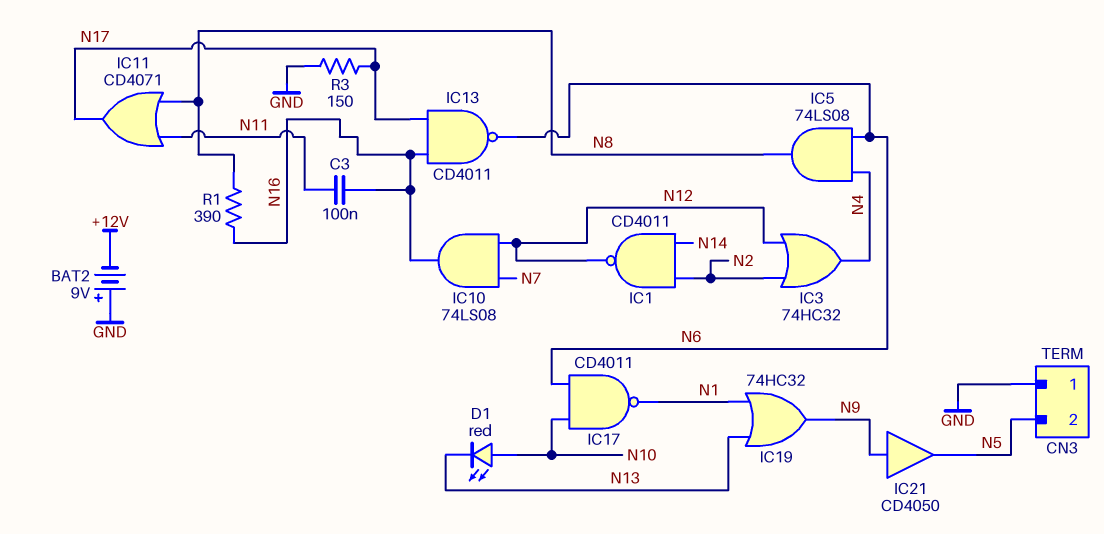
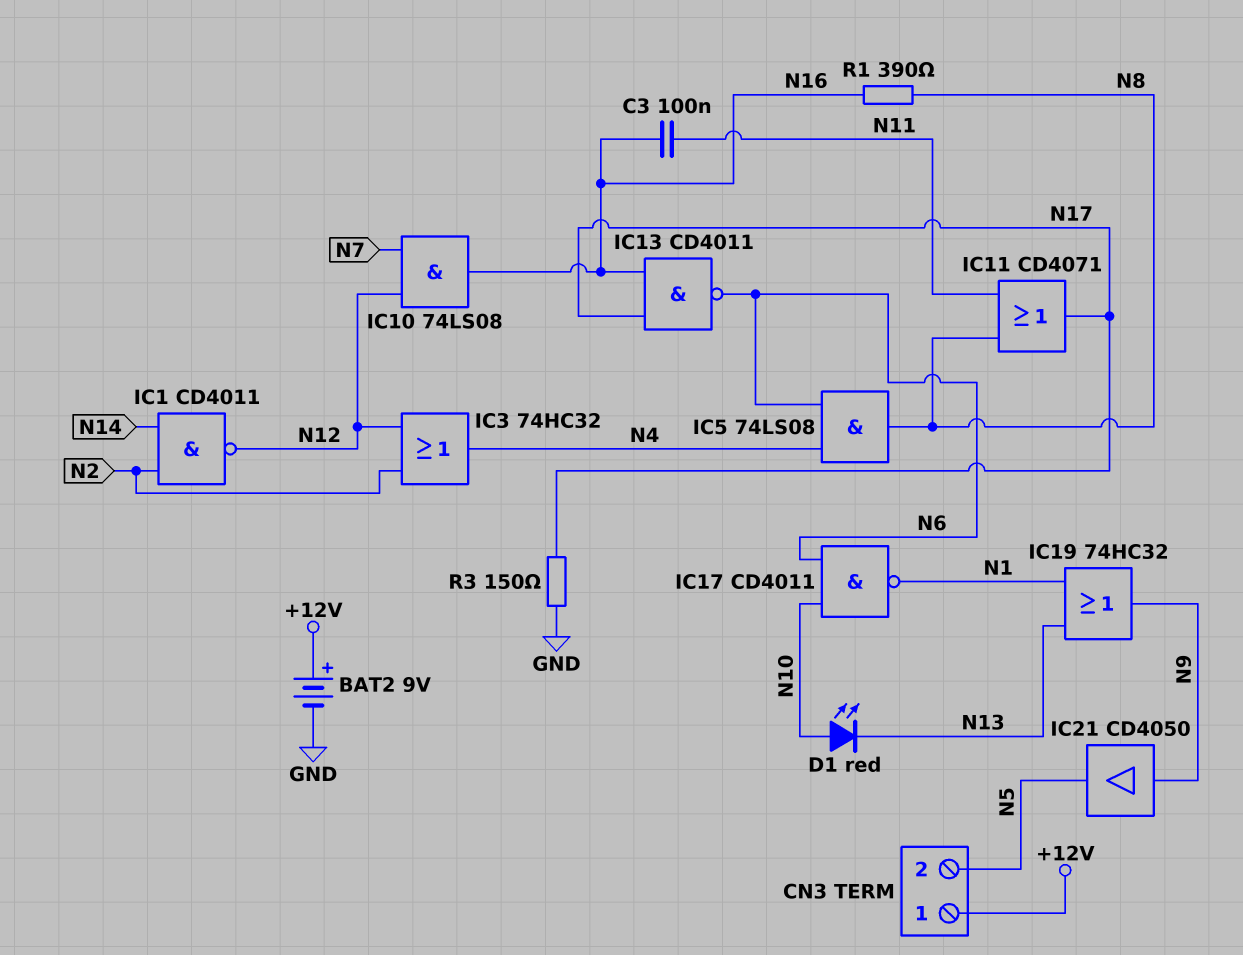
BAT2: 9V (plus GND, minus +12V) -> 9V (plus +12V, minus GND)
CN3 pin 1: GND -> +12V

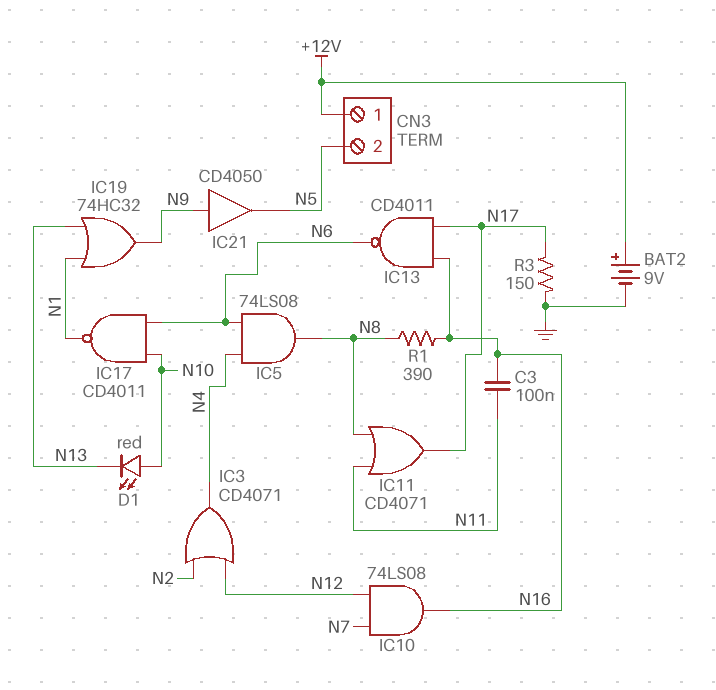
IC1: NAND CD4011 (in N2, in N14, out N12) -> none
IC3: OR 74HC32 (in N2, in N12, out N4) -> OR CD4071 (in N2, in N12, out N4)

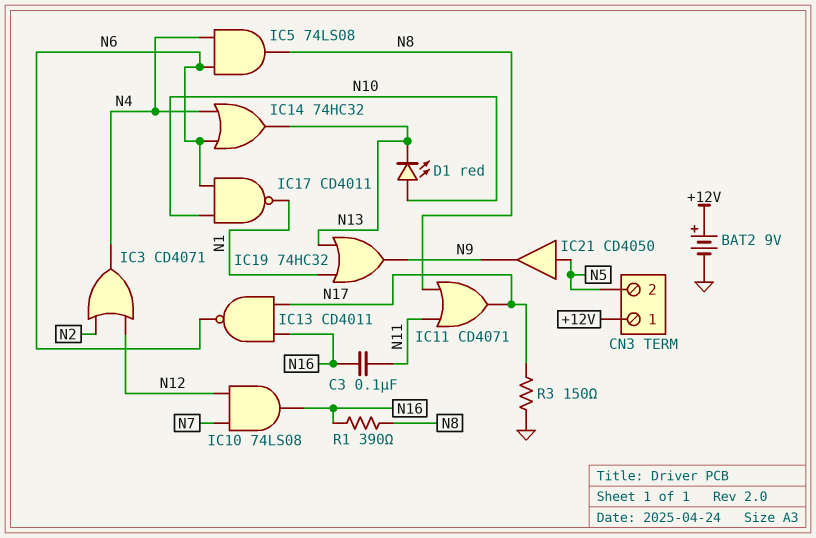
IC14: none -> OR 74HC32 (in N4, in N6, out N13)
IC21: buffer CD4050 (in N9, out N5) -> buffer CD4050 (in N5, out N9)

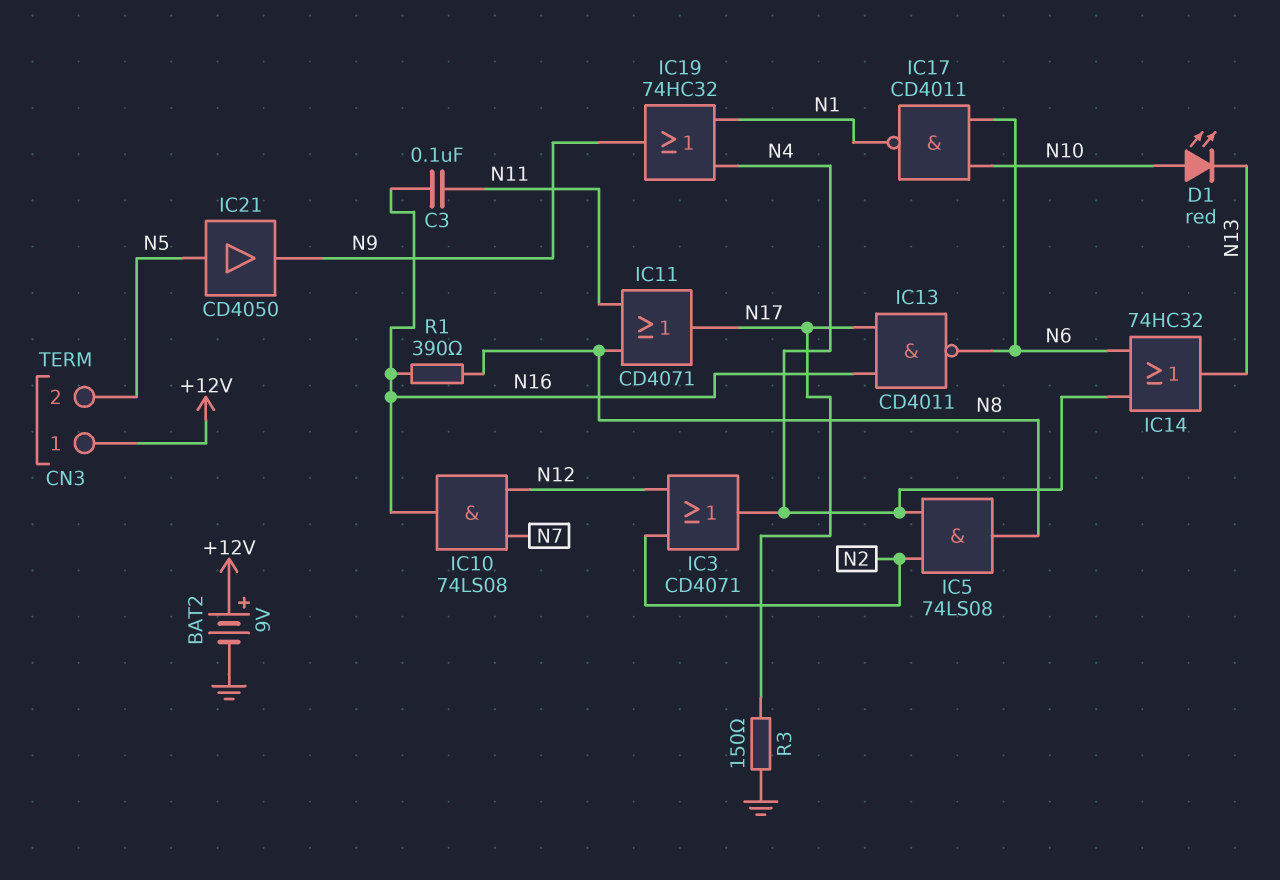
IC5: AND 74LS08 (in N4, in N6, out N8) -> AND 74LS08 (in N2, in N4, out N8)
IC19: OR 74HC32 (in N1, in N13, out N9) -> OR 74HC32 (in N1, in N4, out N9)

